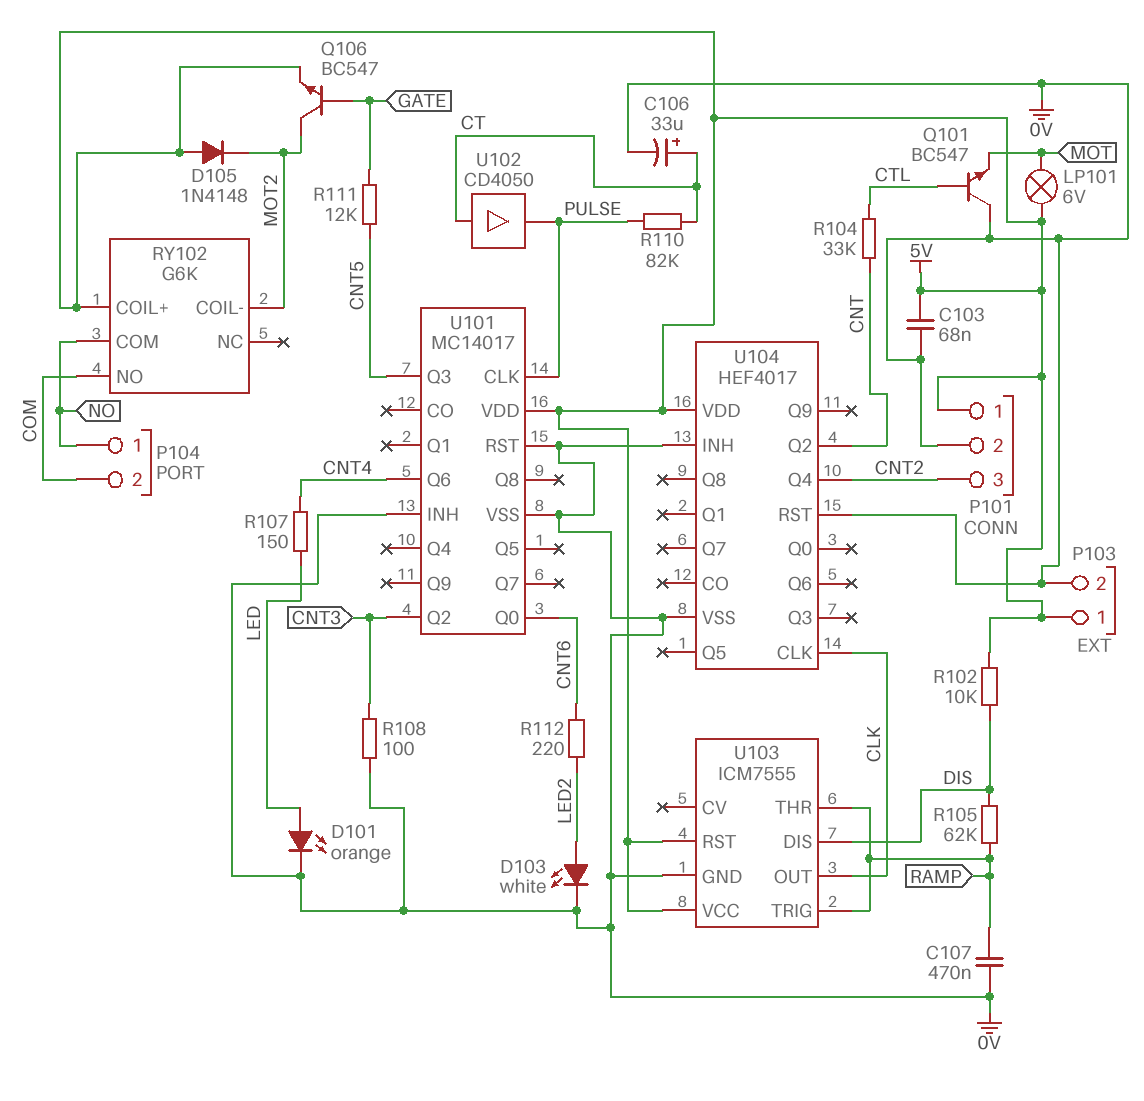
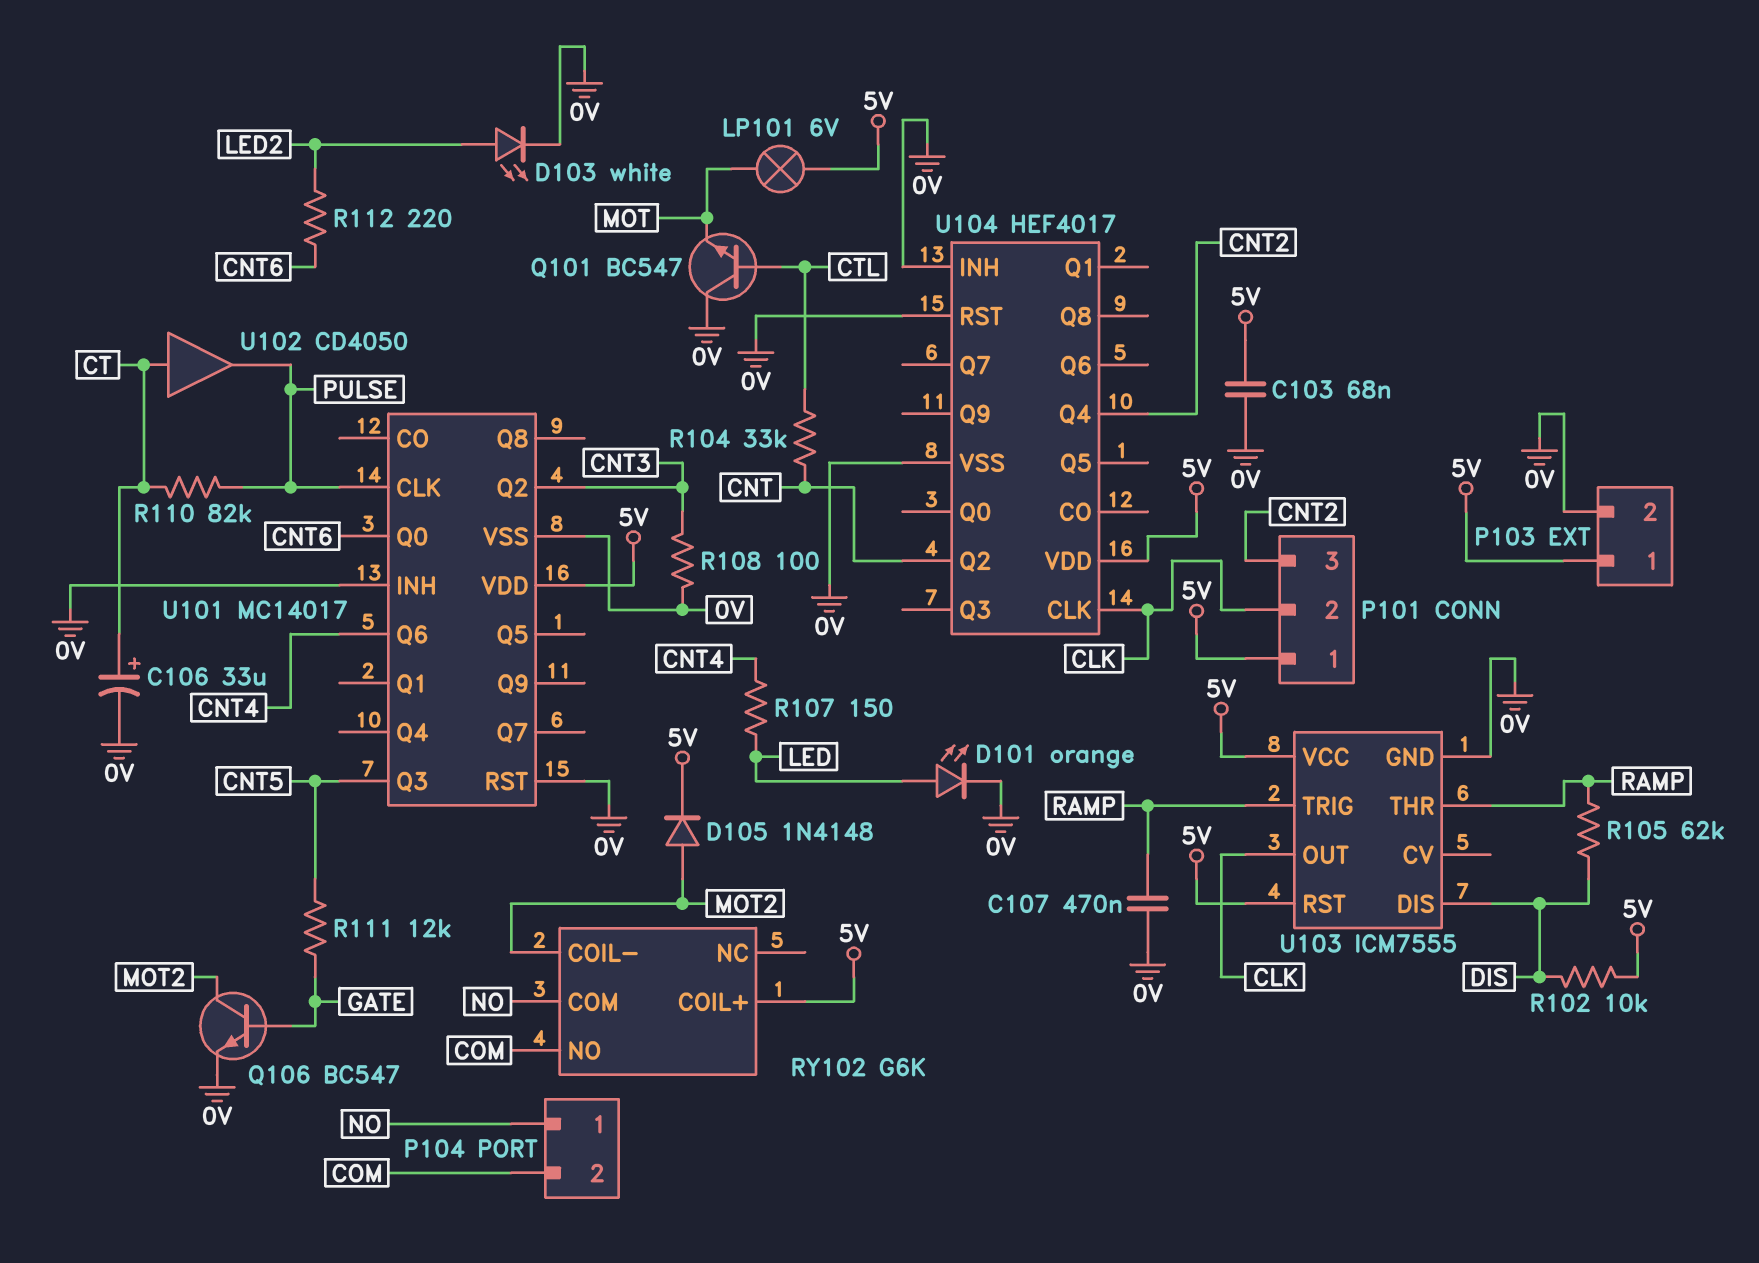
D105: diode 1N4148 (A 5V, K MOT2) -> diode 1N4148 (A MOT2, K 5V)
P101 pin 2: 0V -> CLK
Q106: NPN BC547 (B GATE, C MOT2, E 5V) -> NPN BC547 (B GATE, C MOT2, E 0V)

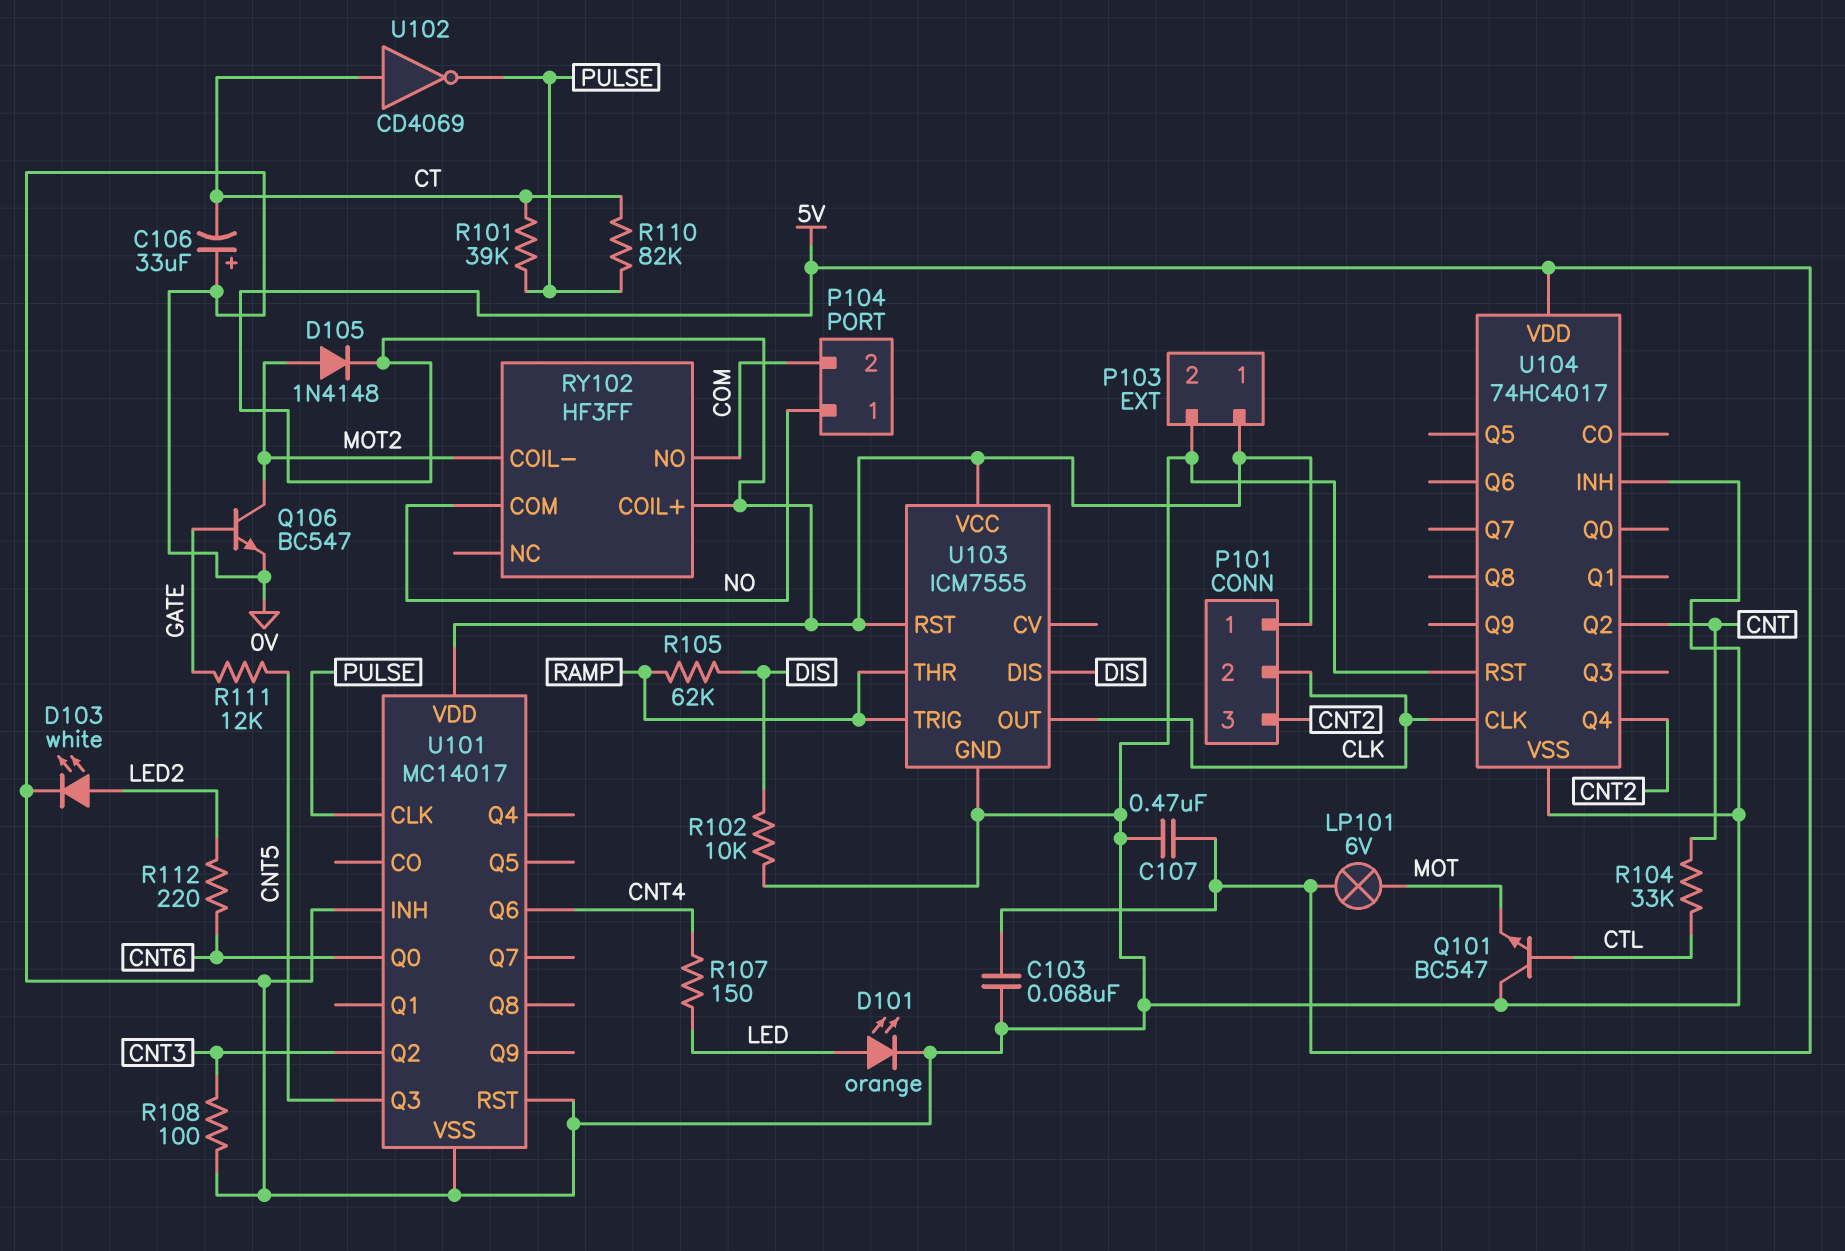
C106: 33uF (plus CT, minus 0V) -> 33uF (plus 0V, minus CT)
C107: 470nF (0V, RAMP) -> 470nF (0V, 5V)
R101: none -> 39k (CT, PULSE)
R102: 10k (5V, DIS) -> 10k (0V, DIS)
RY102: G6K -> HF3FF
U102: buffer CD4050 (in CT, out PULSE) -> NOT CD4069 (in CT, out PULSE)
U104: HEF4017 -> 74HC4017

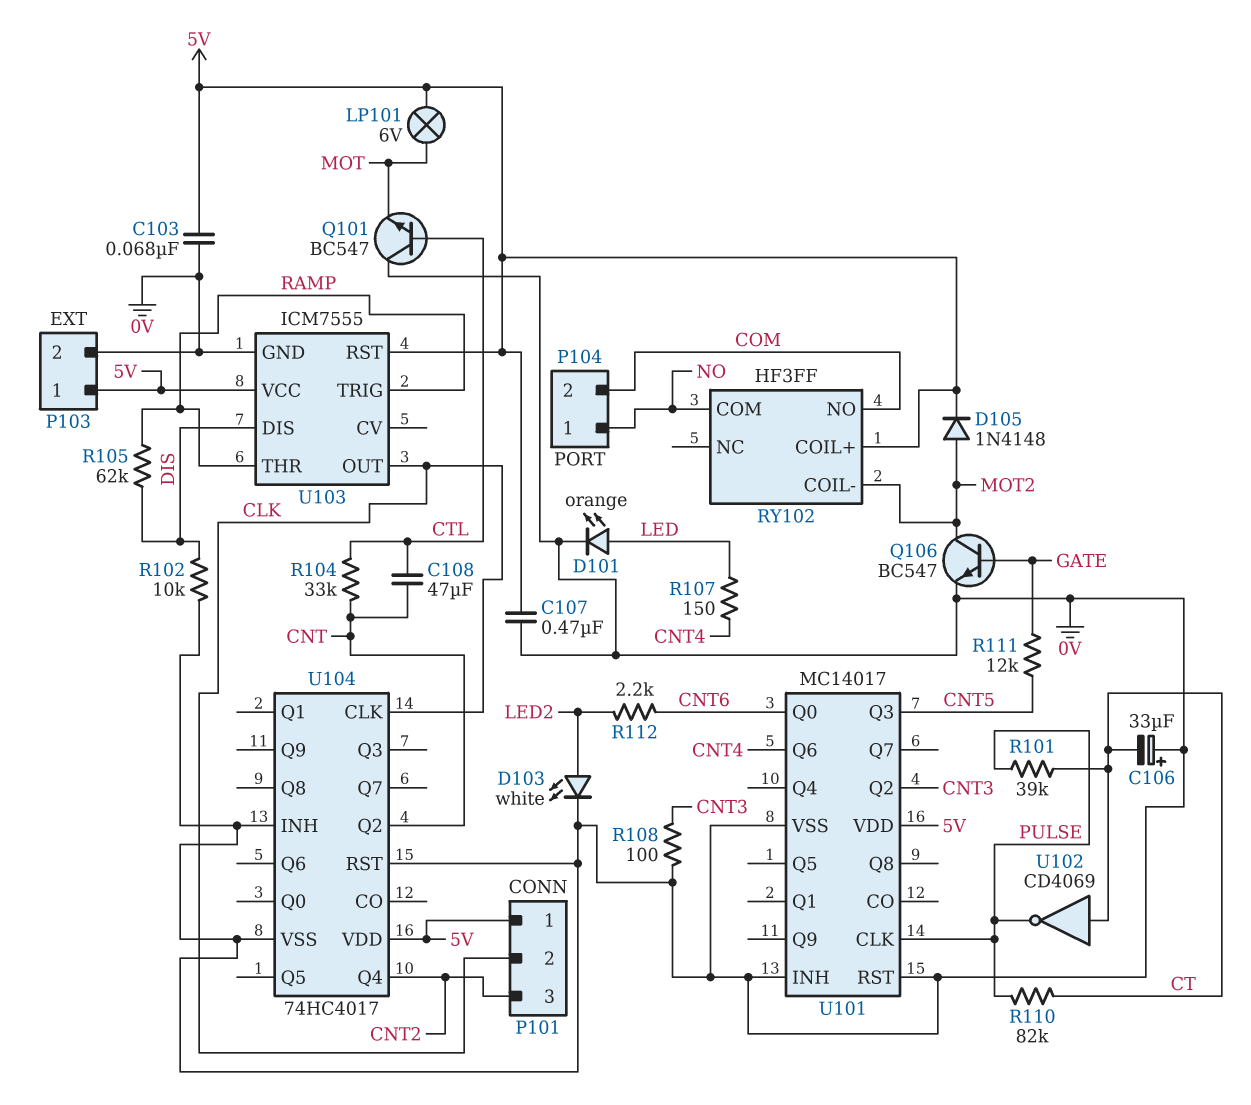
C108: none -> 47uF (CNT, CTL)
R112: 220 (CNT6, LED2) -> 2.2k (CNT6, LED2)

